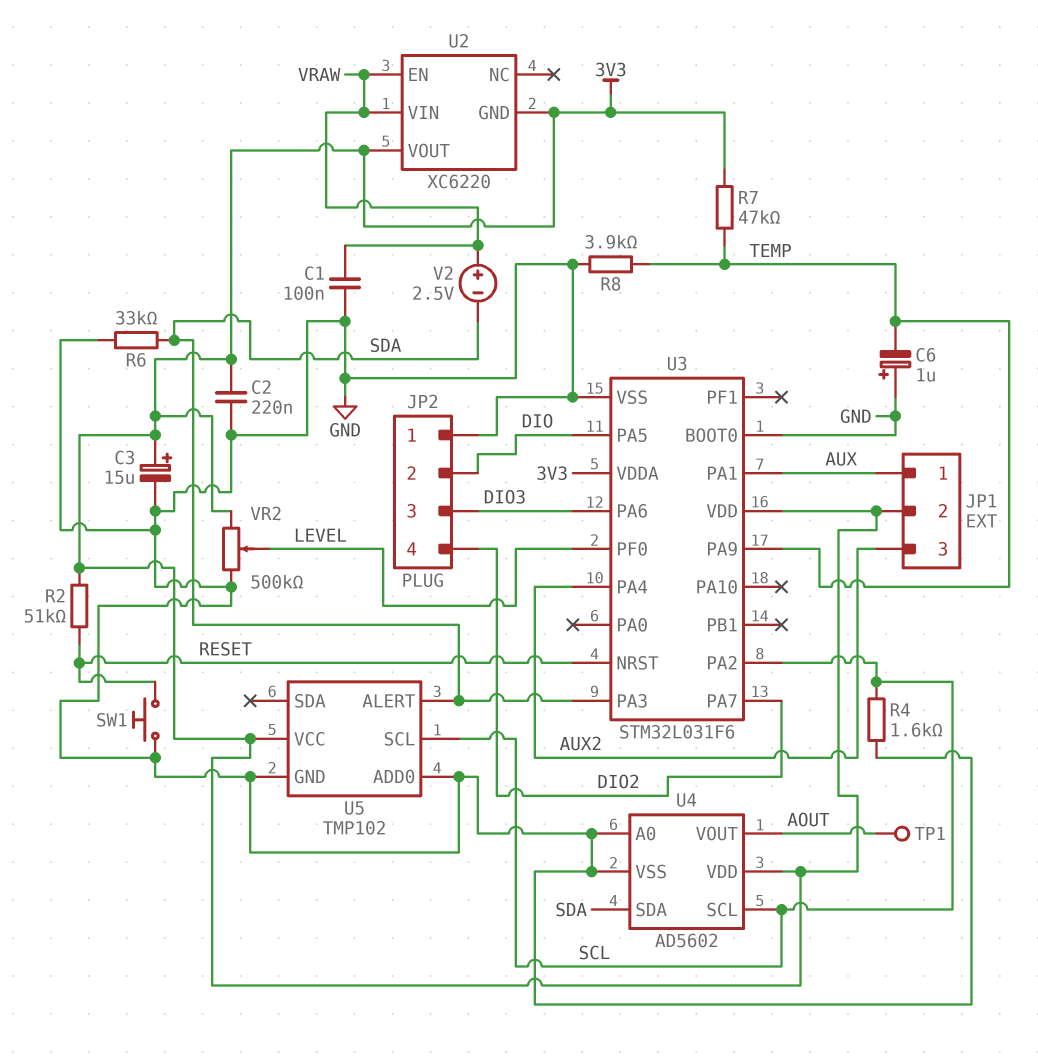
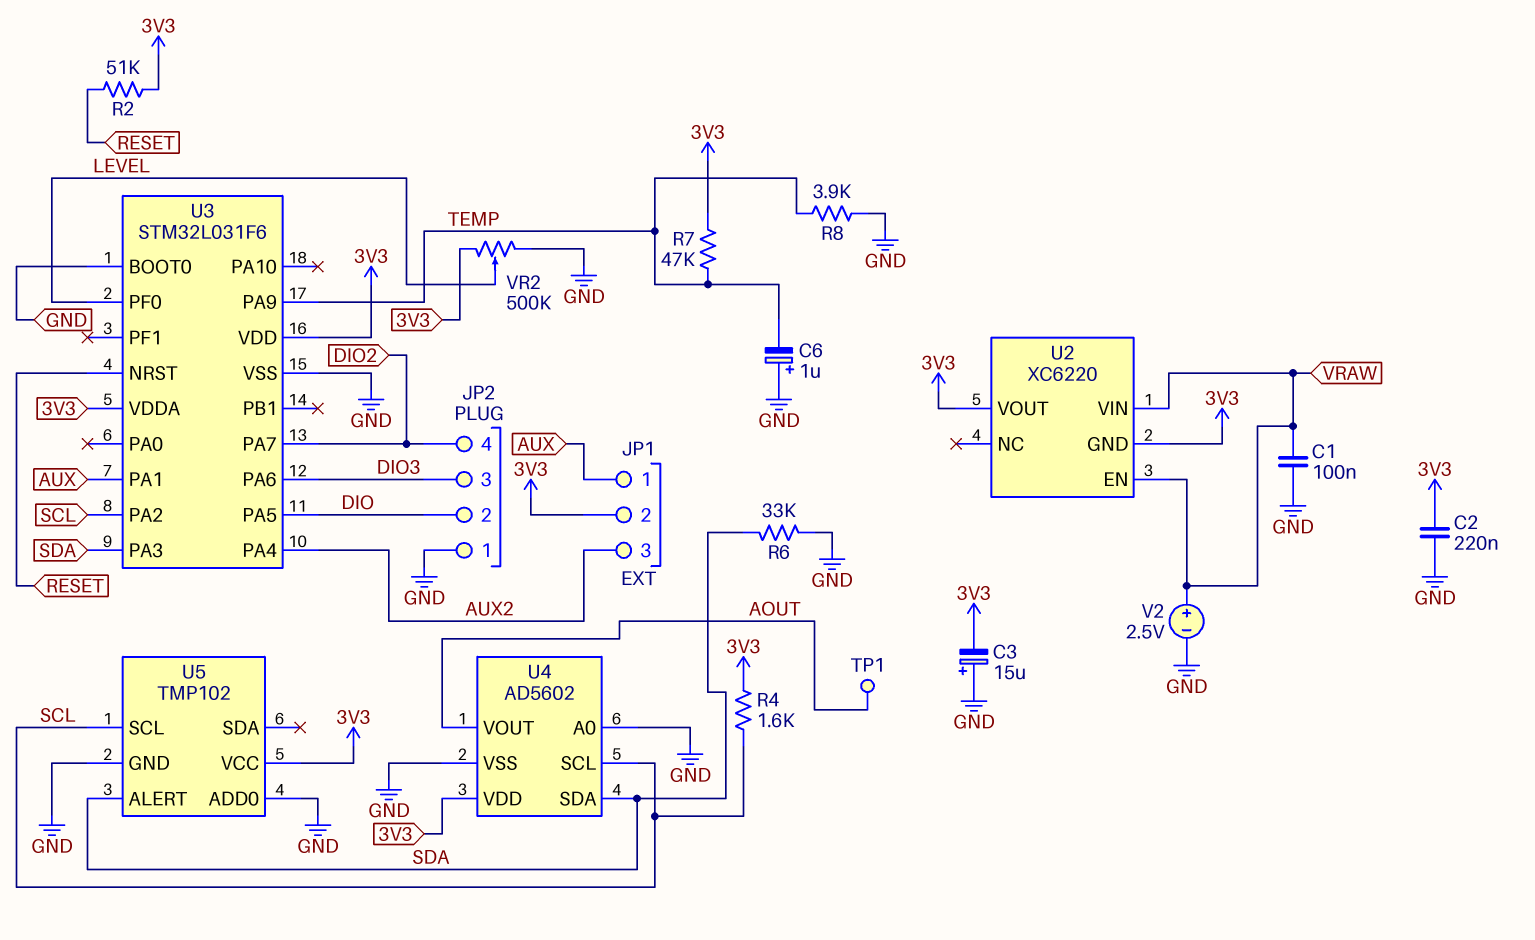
C3: 15uF (plus 3V3, minus GND) -> 15uF (plus GND, minus 3V3)
R4: 1.6k (GND, SCL) -> 1.6k (3V3, SCL)
SW1: button (GND, RESET) -> none
V2: 2.5V (plus VRAW, minus SDA) -> 2.5V (plus VRAW, minus GND)

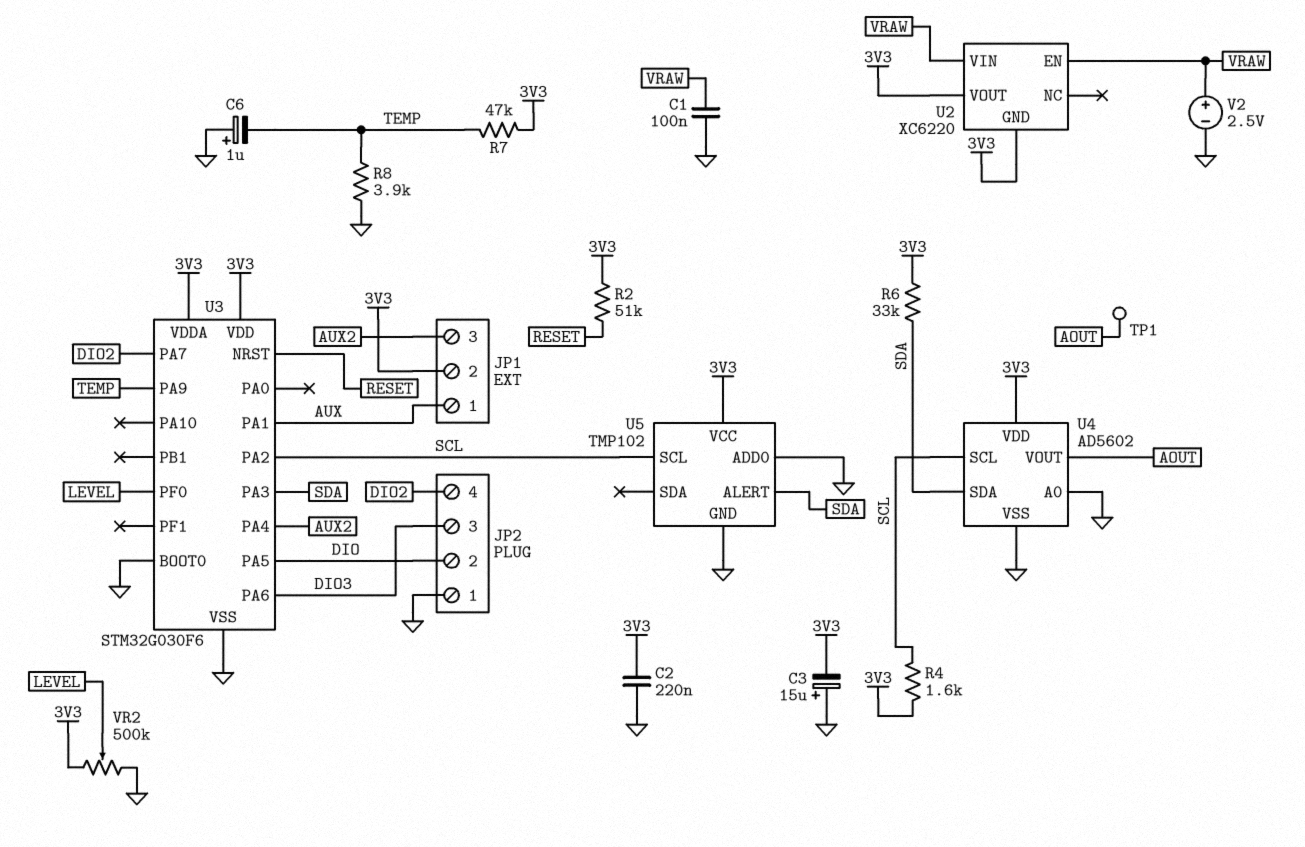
R6: 33k (GND, SDA) -> 33k (3V3, SDA)
U3: STM32L031F6 -> STM32G030F6

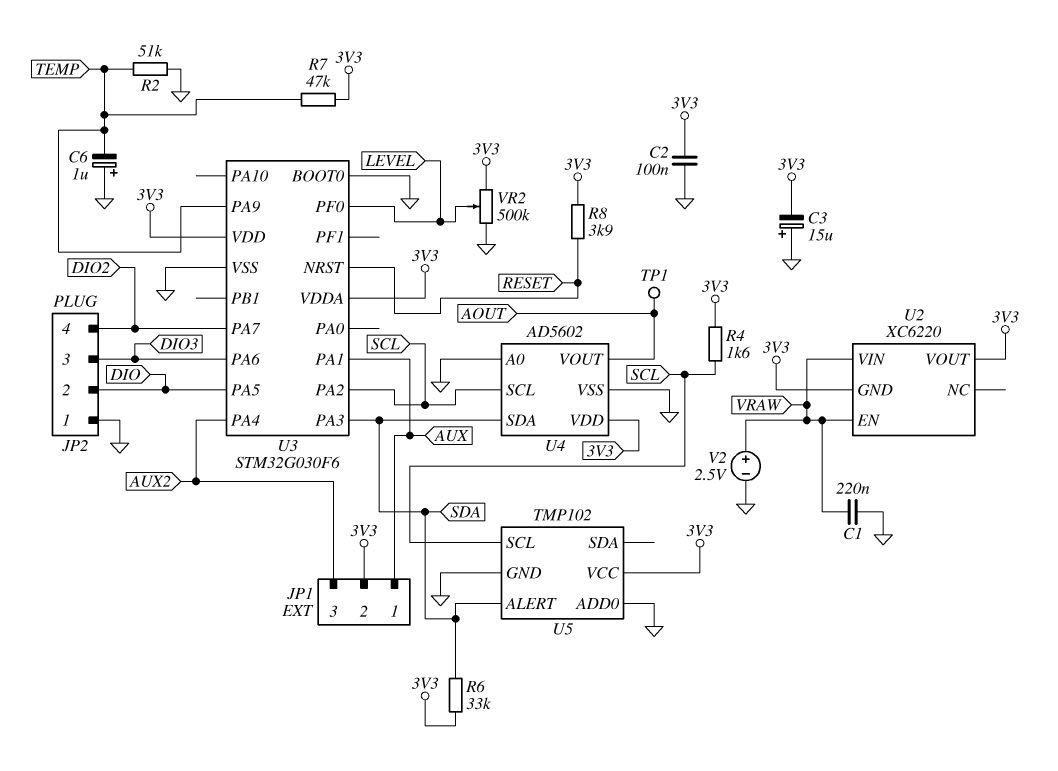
C1: 100nF (GND, VRAW) -> 220nF (GND, VRAW)
C2: 220nF (3V3, GND) -> 100nF (3V3, GND)
R2: 51k (3V3, RESET) -> 51k (GND, TEMP)
R8: 3.9k (GND, TEMP) -> 3.9k (3V3, RESET)

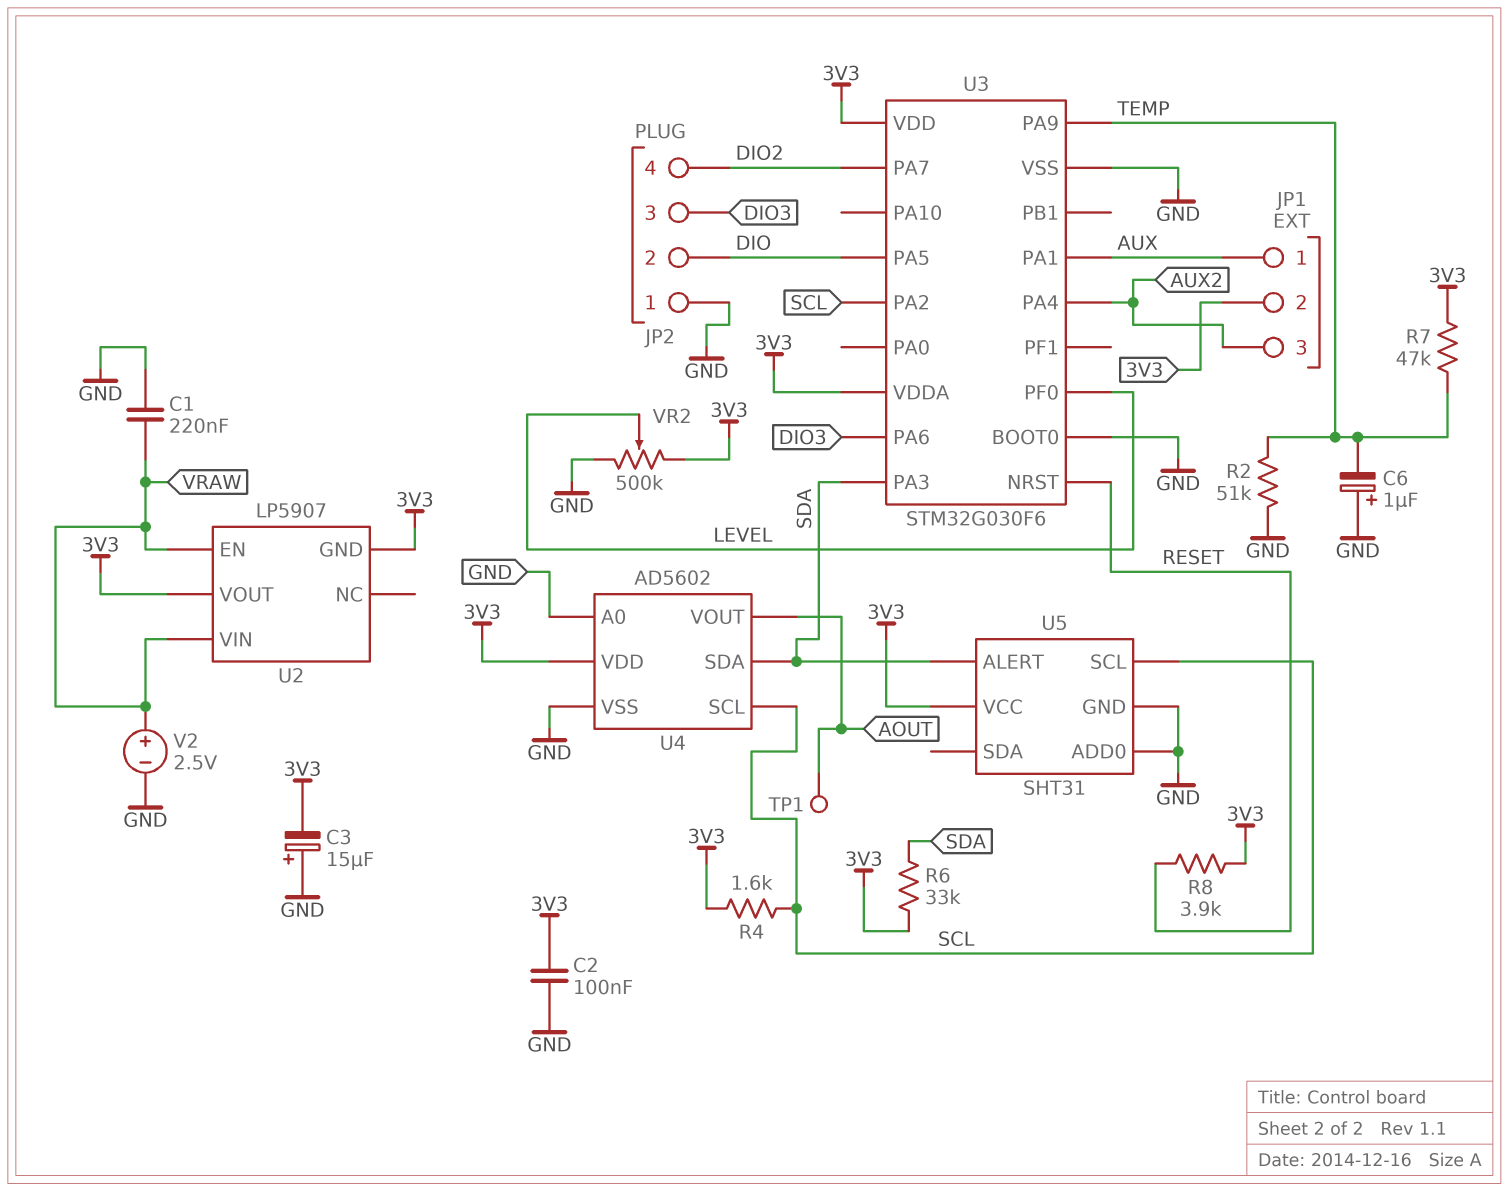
U2: XC6220 -> LP5907
U5: TMP102 -> SHT31

